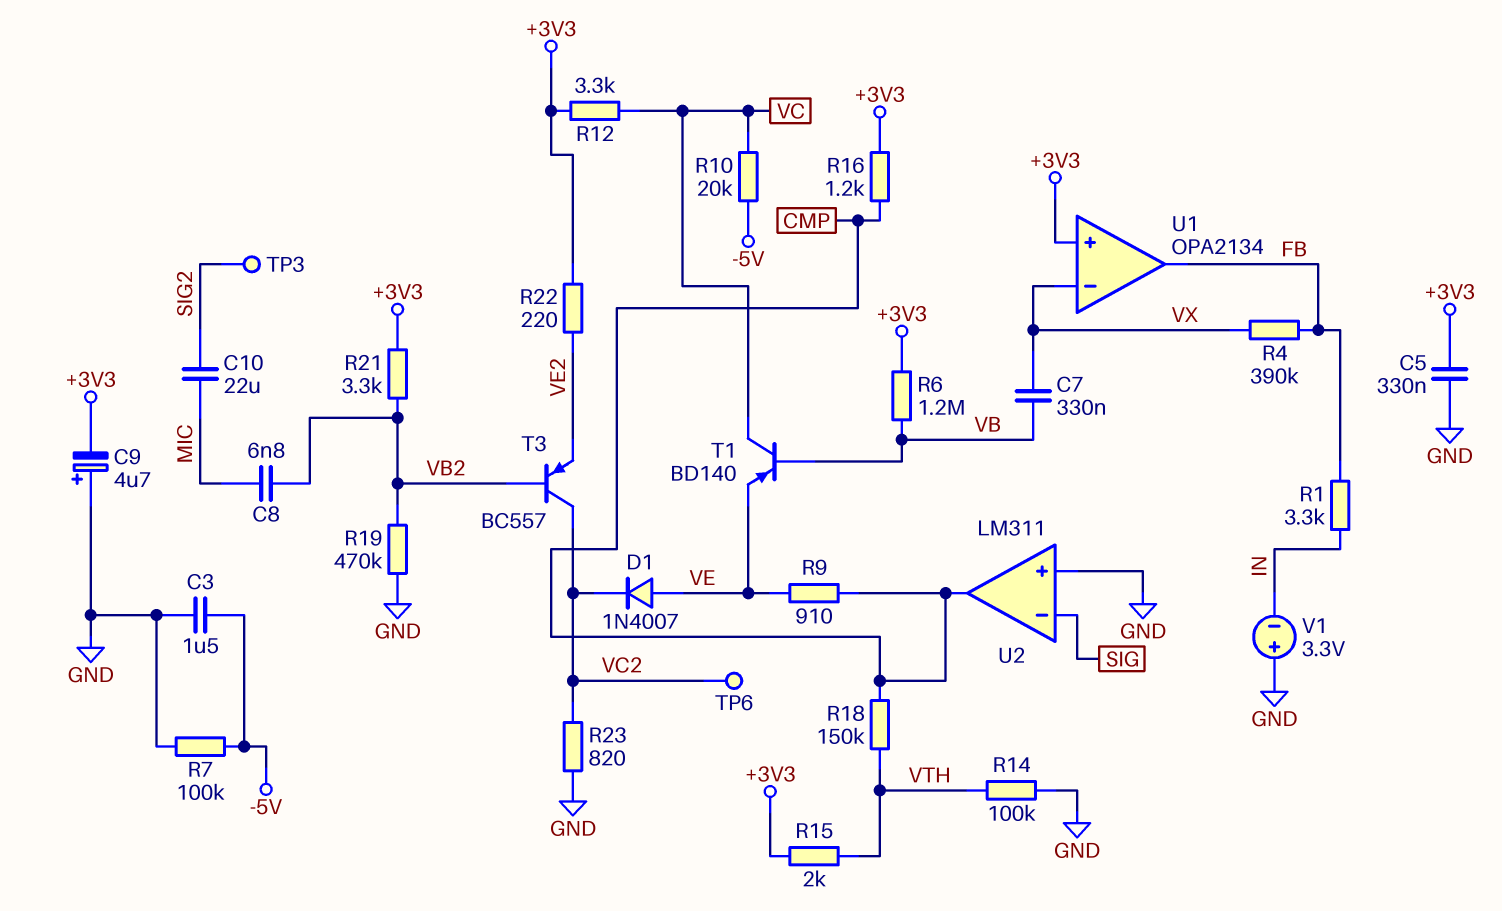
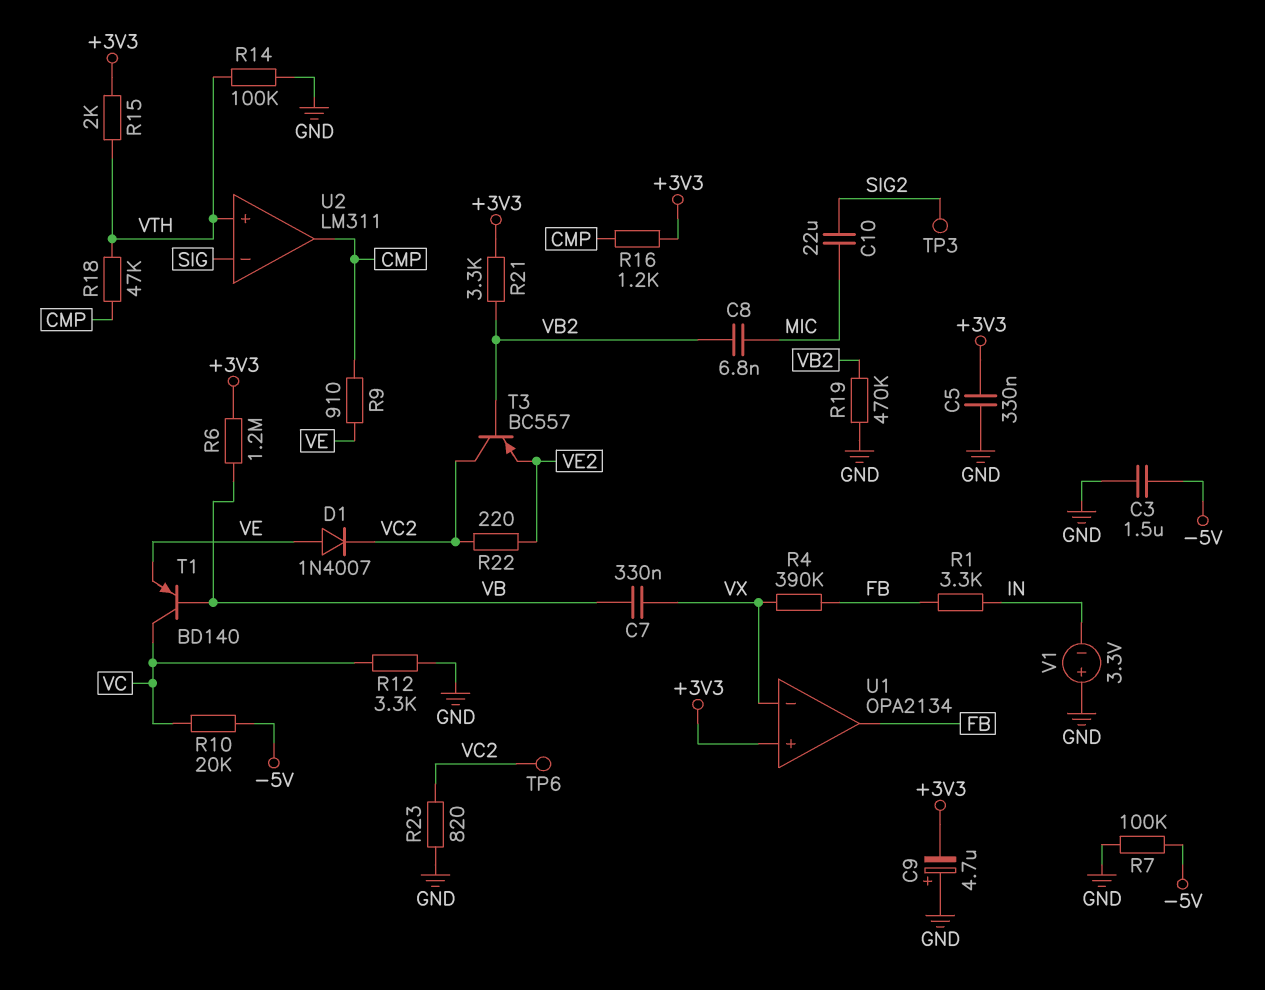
R12: 3.3k (+3V3, VC) -> 3.3k (GND, VC)
R18: 150k (CMP, VTH) -> 47k (CMP, VTH)
R22: 220 (+3V3, VE2) -> 220 (VC2, VE2)
U2 pin in+: GND -> VTH

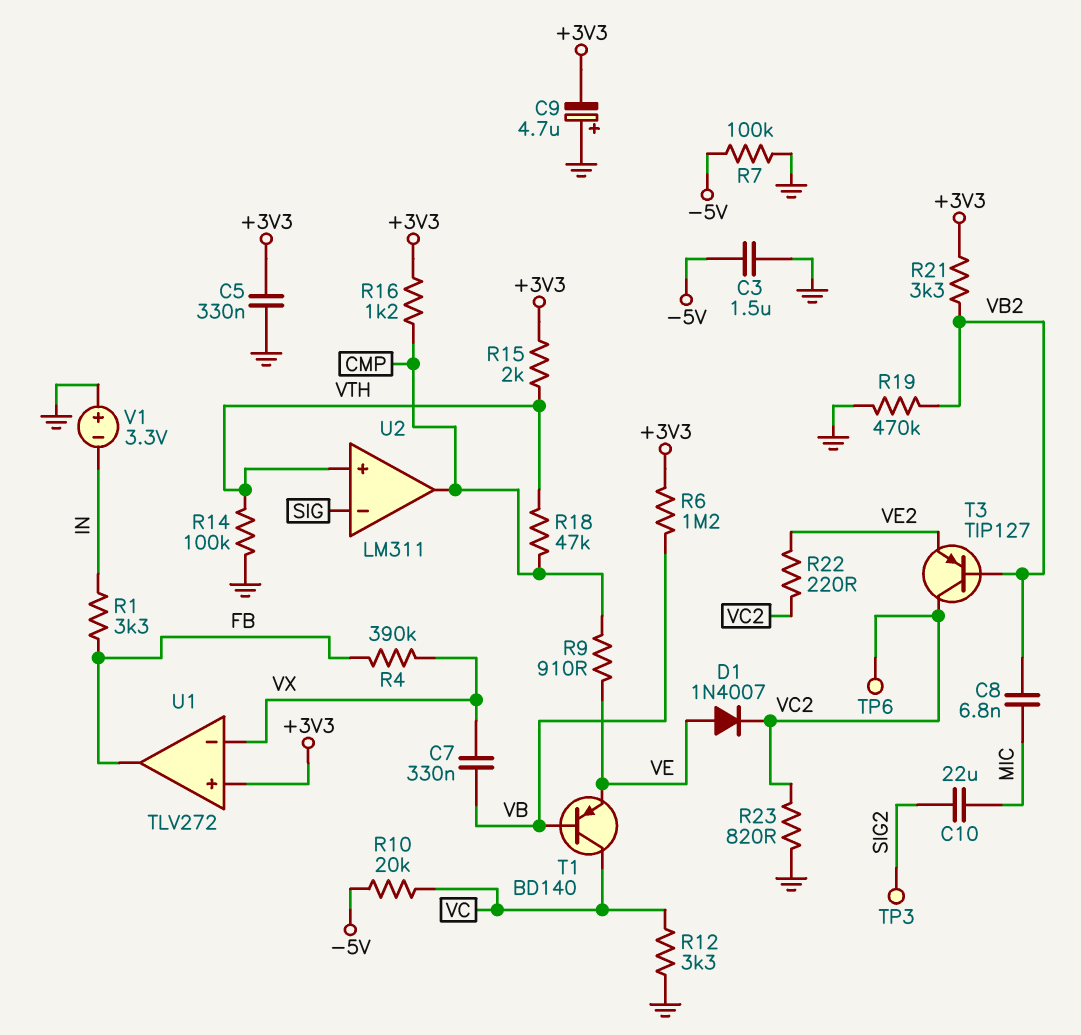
T3: PNP BC557 (B VB2, C VC2, E VE2) -> PNP TIP127 (B VB2, C VC2, E VE2)
U1: OPA2134 -> TLV272

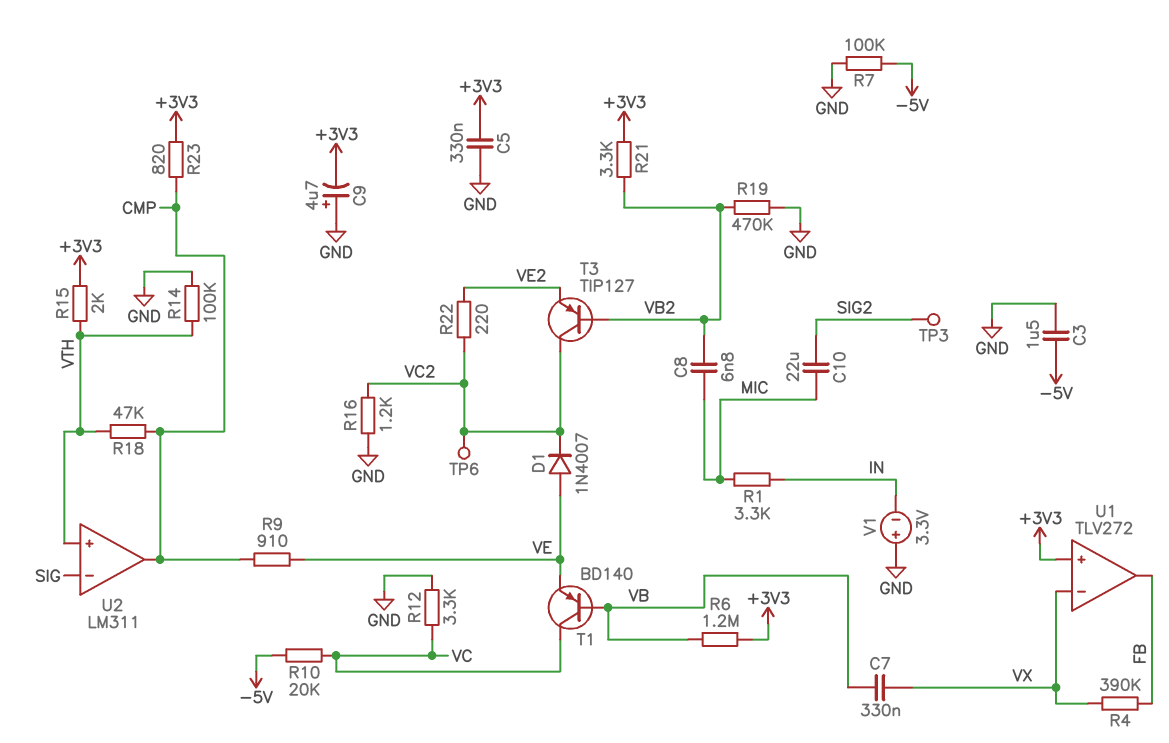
R1: 3.3k (FB, IN) -> 3.3k (IN, MIC)
R16: 1.2k (+3V3, CMP) -> 1.2k (GND, VC2)
R23: 820 (GND, VC2) -> 820 (+3V3, CMP)

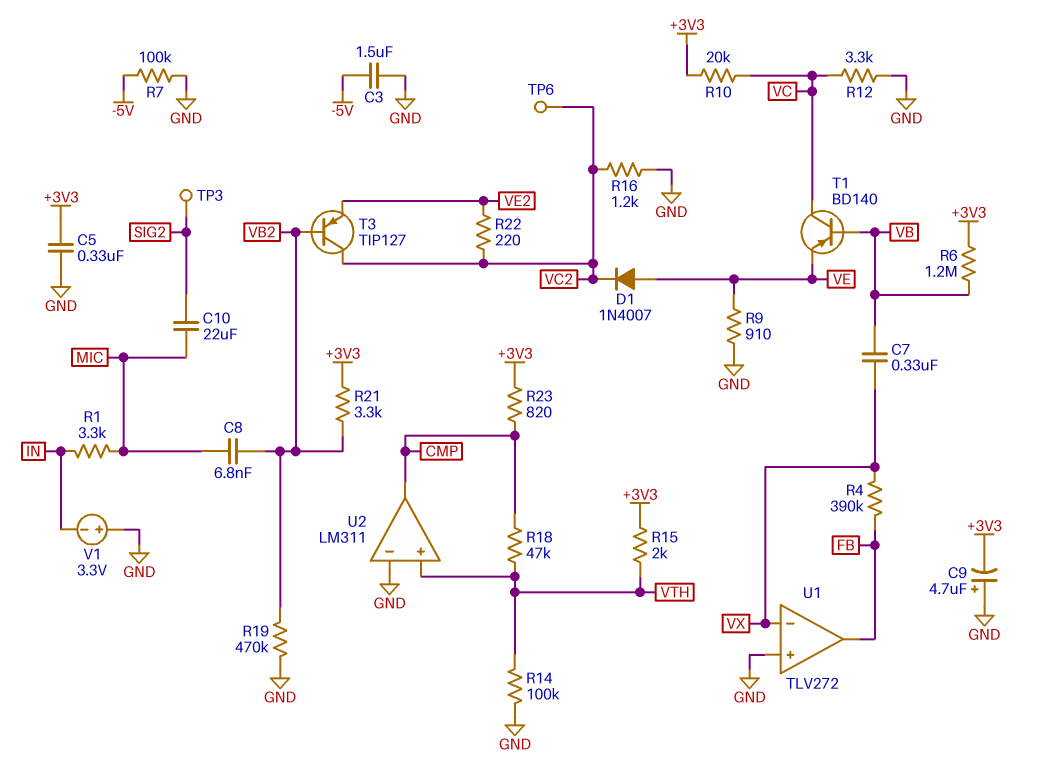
R9: 910 (CMP, VE) -> 910 (GND, VE)
R10: 20k (-5V, VC) -> 20k (+3V3, VC)
U1 pin in+: +3V3 -> GND
U2 pin in-: SIG -> GND

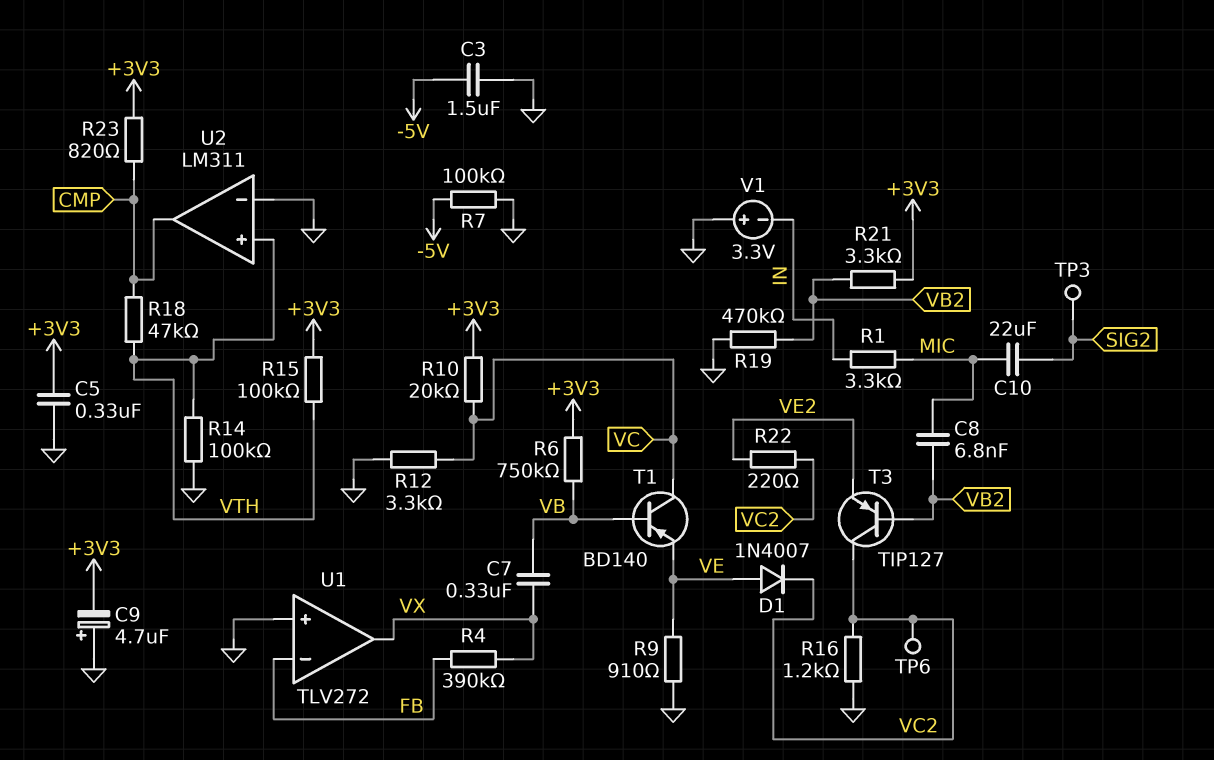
R6: 1.2M (+3V3, VB) -> 750k (+3V3, VB)
R15: 2k (+3V3, VTH) -> 100k (+3V3, VTH)
U1 pin in-: VX -> FB
U1 pin out: FB -> VX

